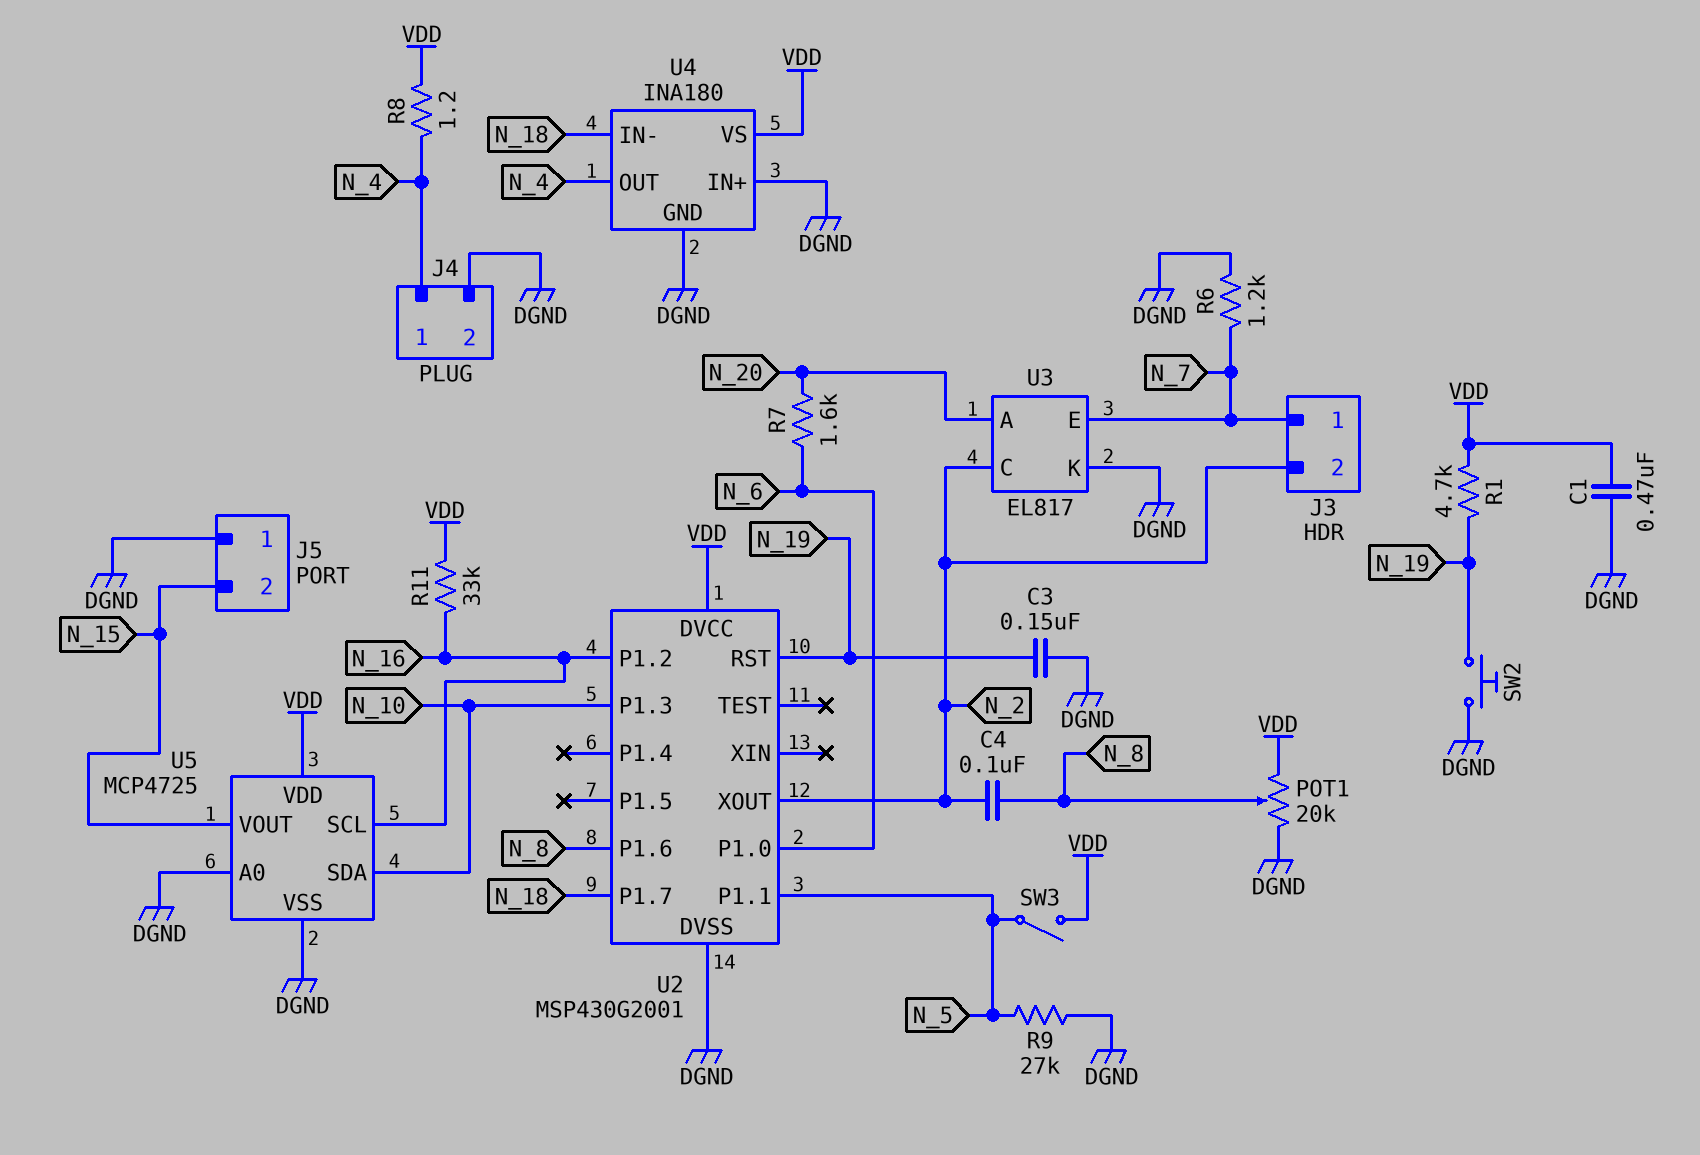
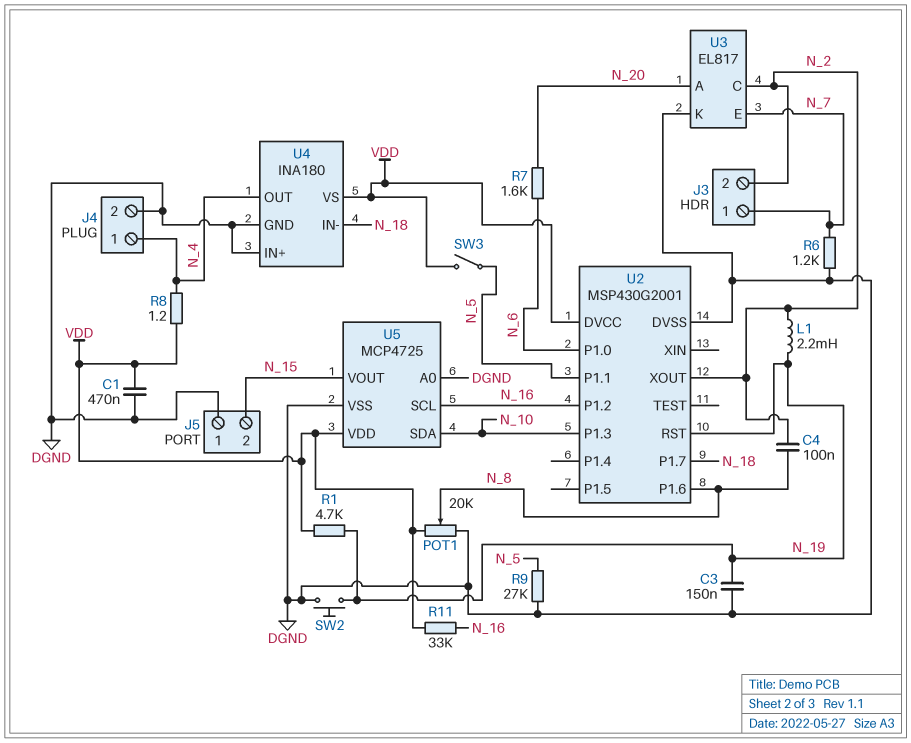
L1: none -> 2.2mH (N_2, N_19)

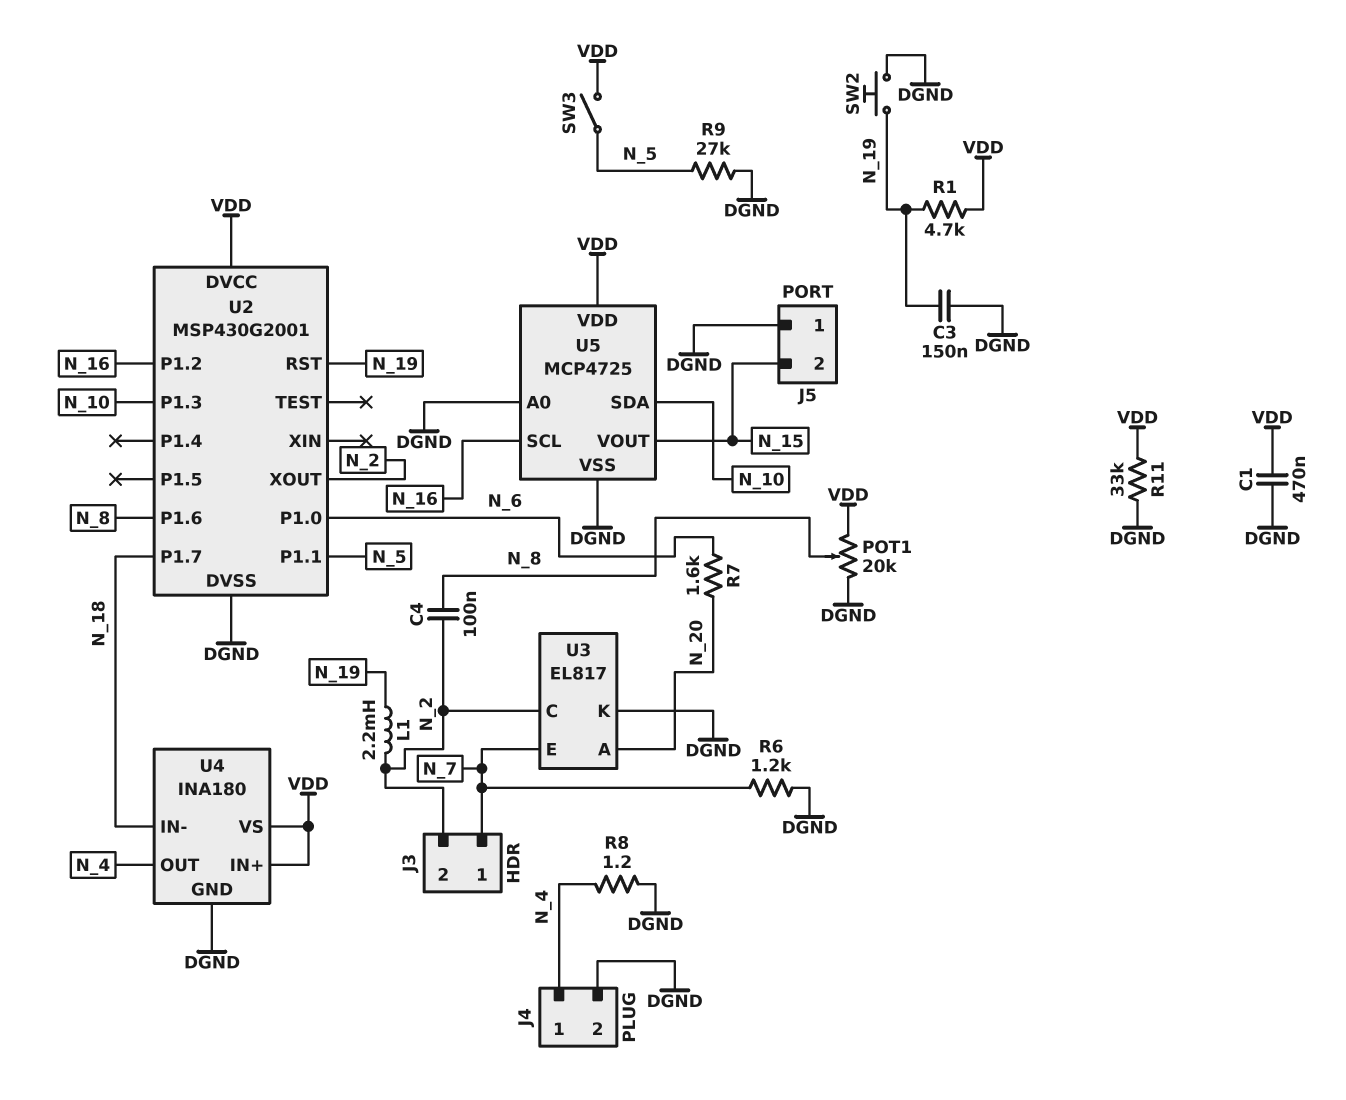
R8: 1.2 (N_4, VDD) -> 1.2 (DGND, N_4)
R11: 33k (N_16, VDD) -> 33k (DGND, VDD)
U4 pin IN+: DGND -> VDD

